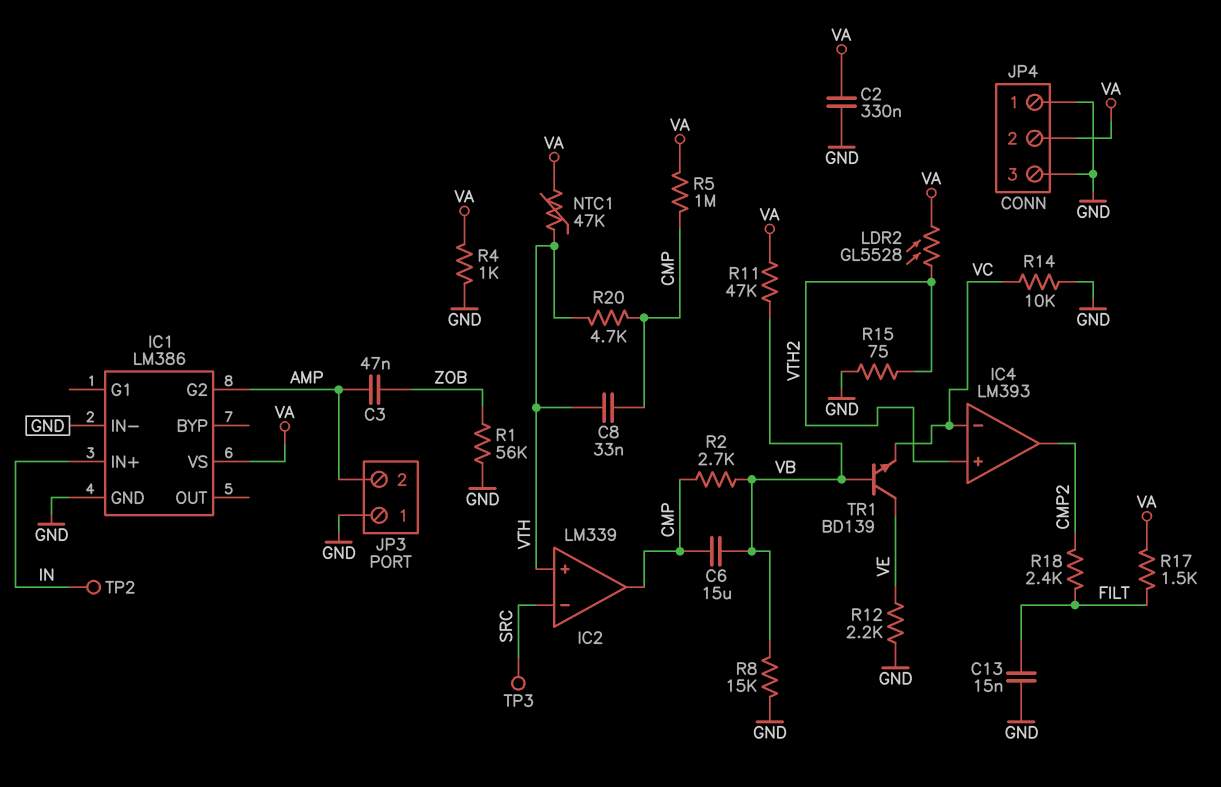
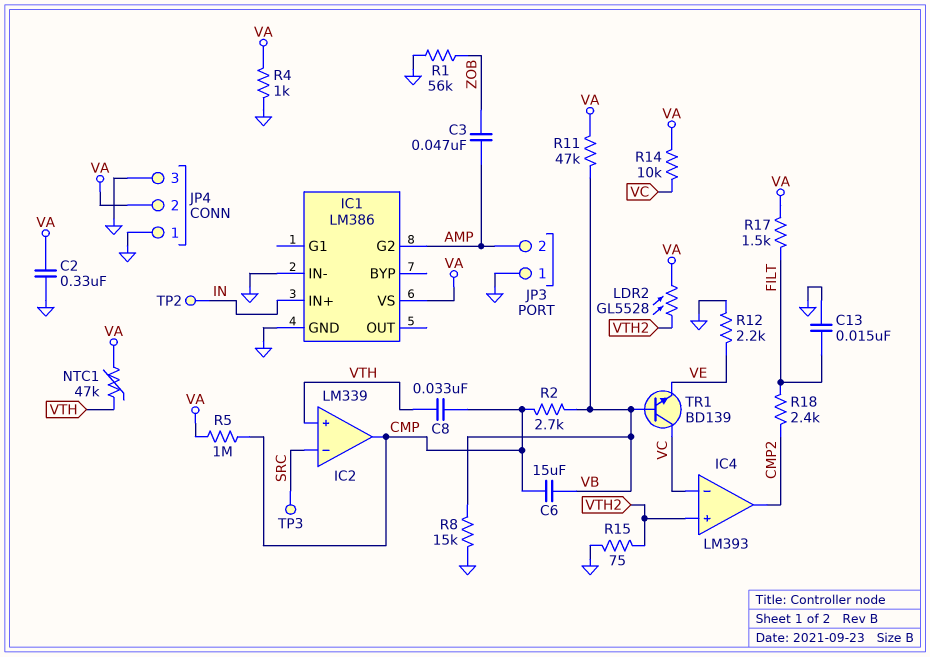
R14: 10k (GND, VC) -> 10k (VA, VC)
R20: 4.7k (CMP, VTH) -> none
TR1: NPN BD139 (B VB, C VE, E VC) -> NPN BD139 (B VB, C VC, E VE)

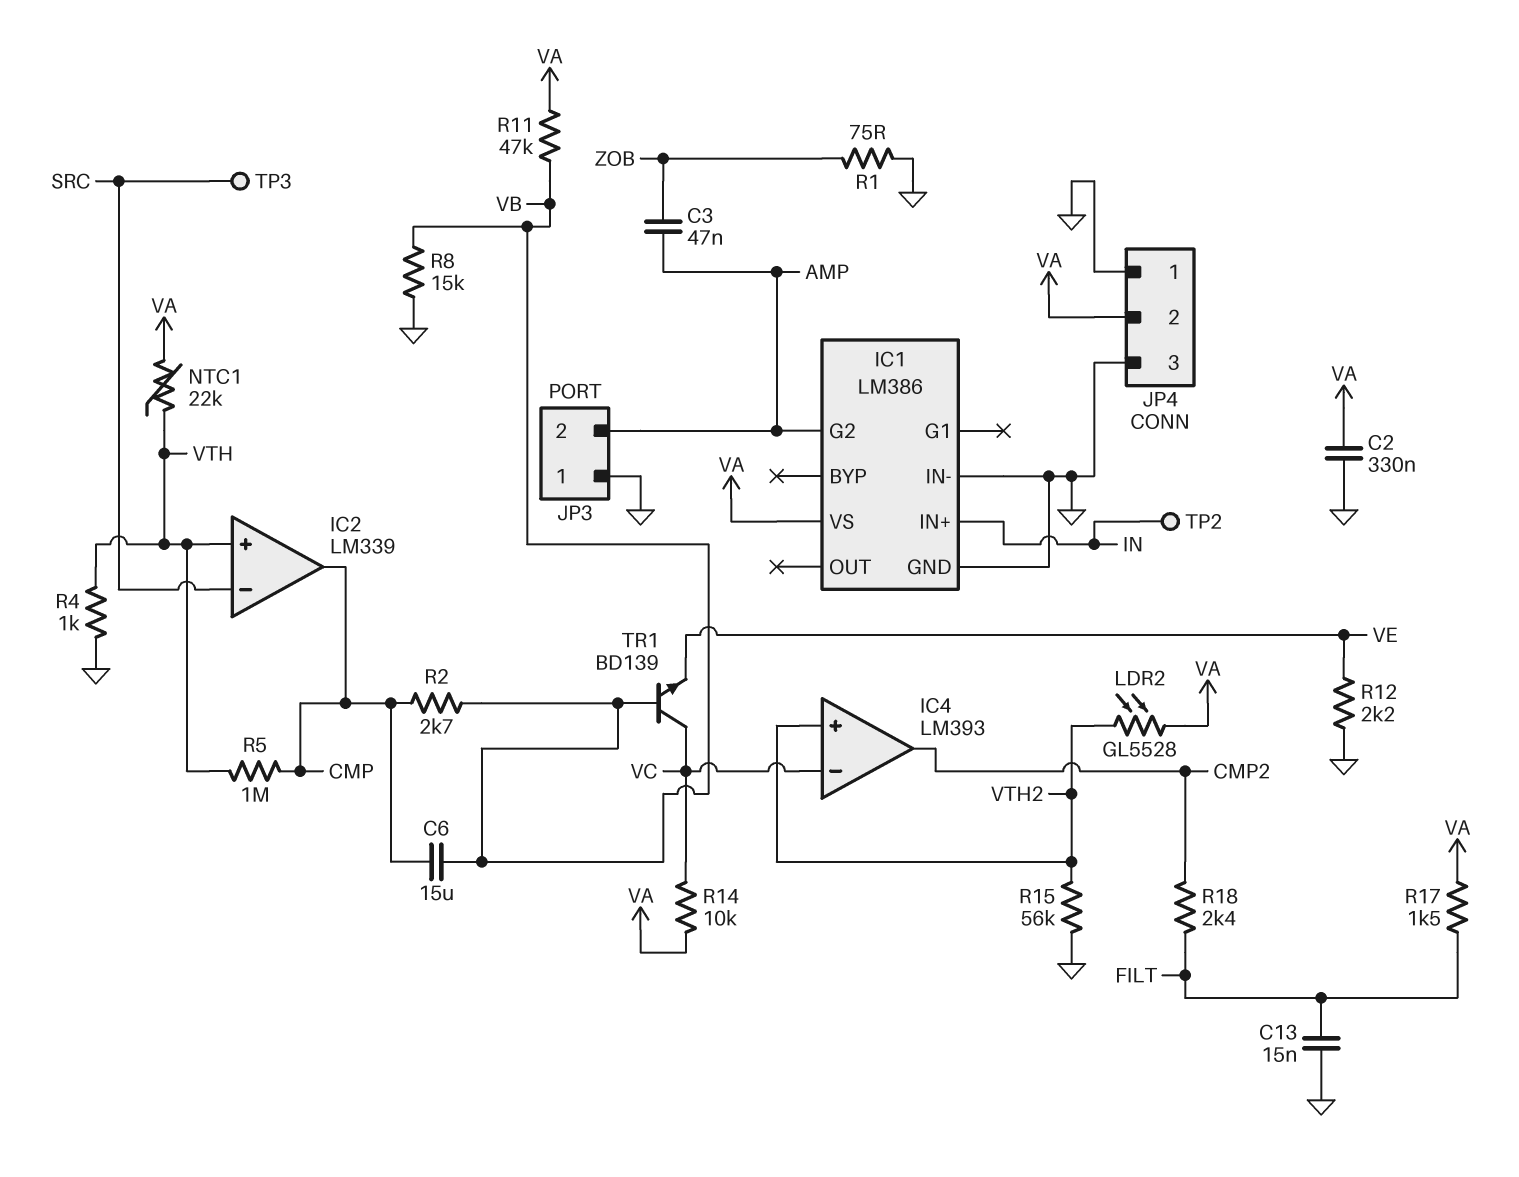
C8: 33nF (CMP, VTH) -> none
NTC1: 47k (VA, VTH) -> 22k (VA, VTH)
R1: 56k (GND, ZOB) -> 75 (GND, ZOB)
R4: 1k (GND, VA) -> 1k (GND, VTH)
R5: 1M (CMP, VA) -> 1M (CMP, VTH)
R15: 75 (GND, VTH2) -> 56k (GND, VTH2)

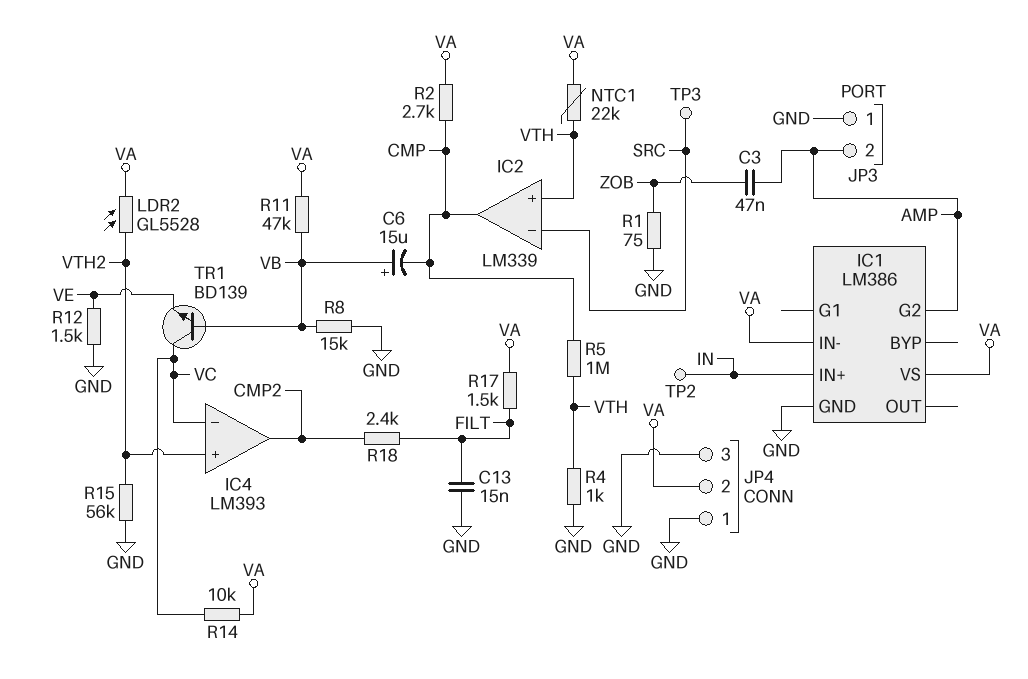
C2: 330nF (GND, VA) -> none
C6: 15uF (CMP, VB) -> 15uF (plus VB, minus CMP)
IC1 pin IN-: GND -> VA
R2: 2.7k (CMP, VB) -> 2.7k (CMP, VA)
R12: 2.2k (GND, VE) -> 1.5k (GND, VE)

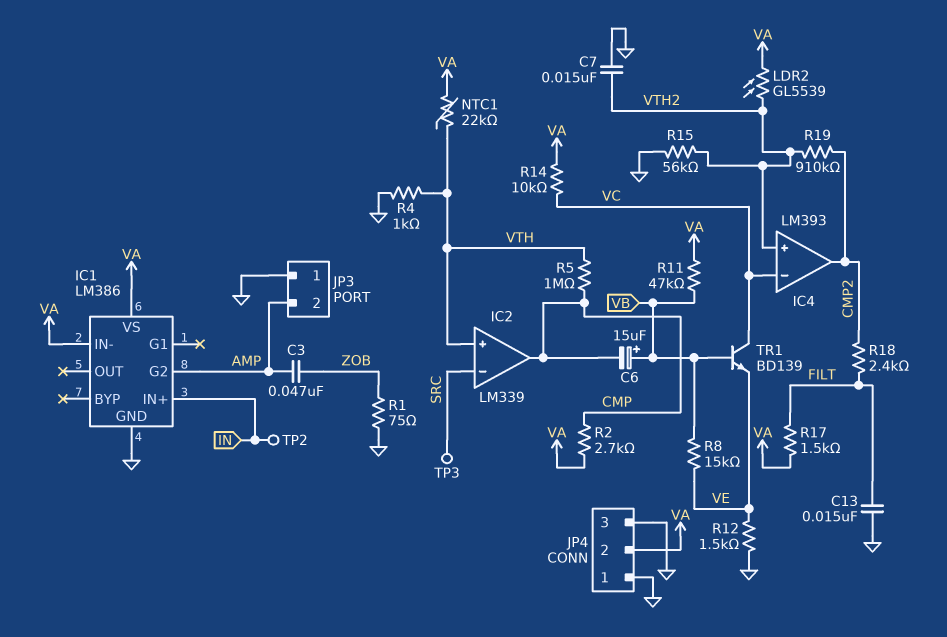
C7: none -> 15nF (GND, VTH2)
LDR2: GL5528 (VA, VTH2) -> GL5539 (VA, VTH2)
R8: 15k (GND, VB) -> 15k (VB, VE)
R19: none -> 910k (CMP2, VTH2)

